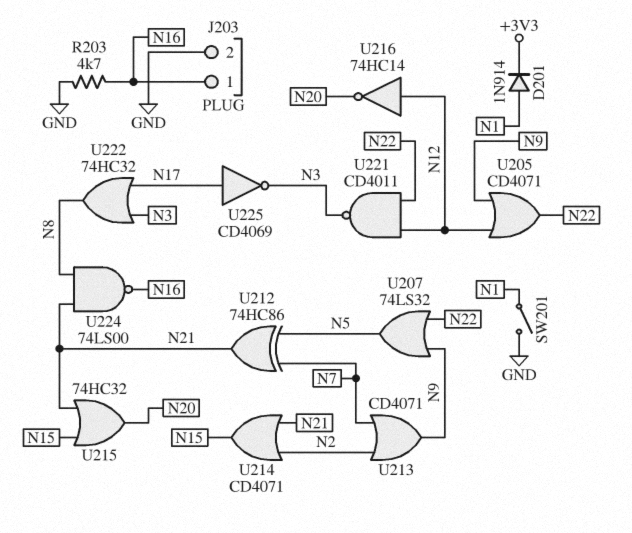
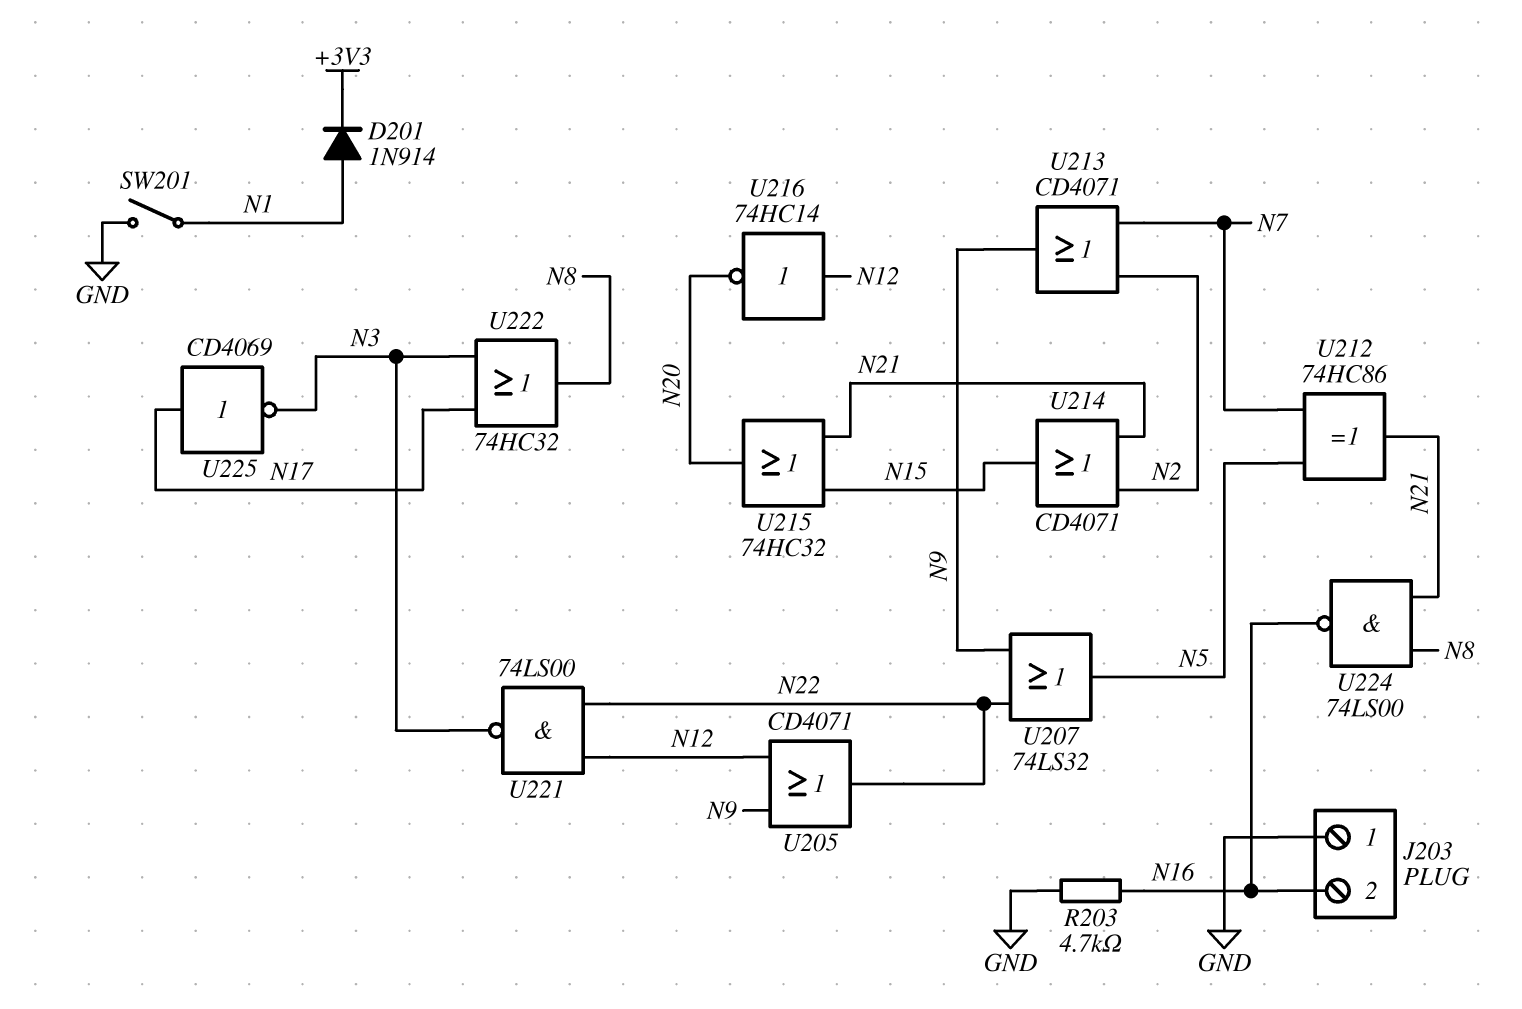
J203 pin 1: N16 -> GND
J203 pin 2: GND -> N16
U221: NAND CD4011 (in N12, in N22, out N3) -> NAND 74LS00 (in N12, in N22, out N3)

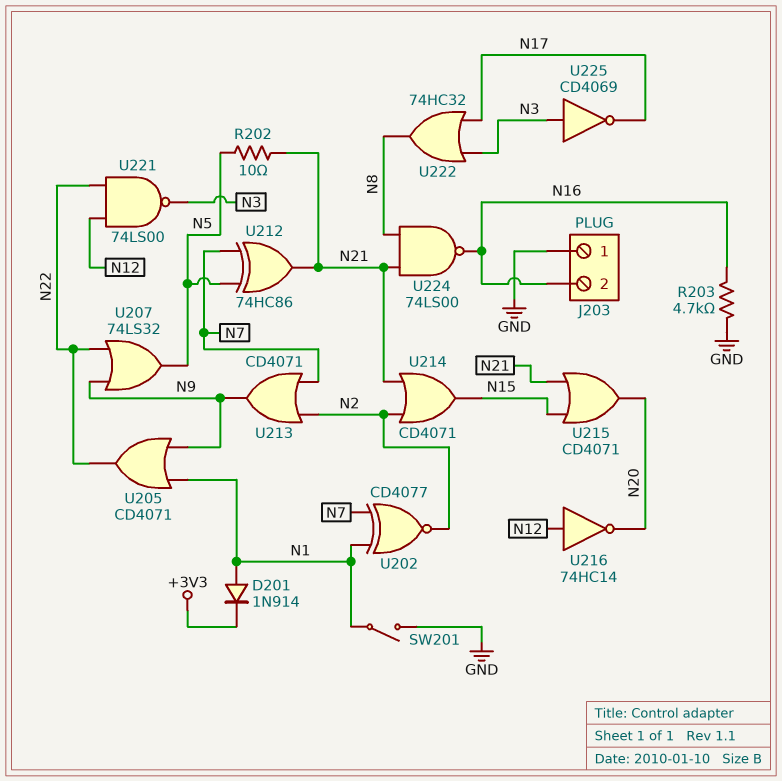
R202: none -> 10 (N5, N21)
U202: none -> XNOR CD4077 (in N1, in N7, out N2)
U205: OR CD4071 (in N9, in N12, out N22) -> OR CD4071 (in N1, in N9, out N22)
U215: OR 74HC32 (in N15, in N21, out N20) -> OR CD4071 (in N15, in N21, out N20)
U225: NOT CD4069 (in N17, out N3) -> NOT CD4069 (in N3, out N17)

